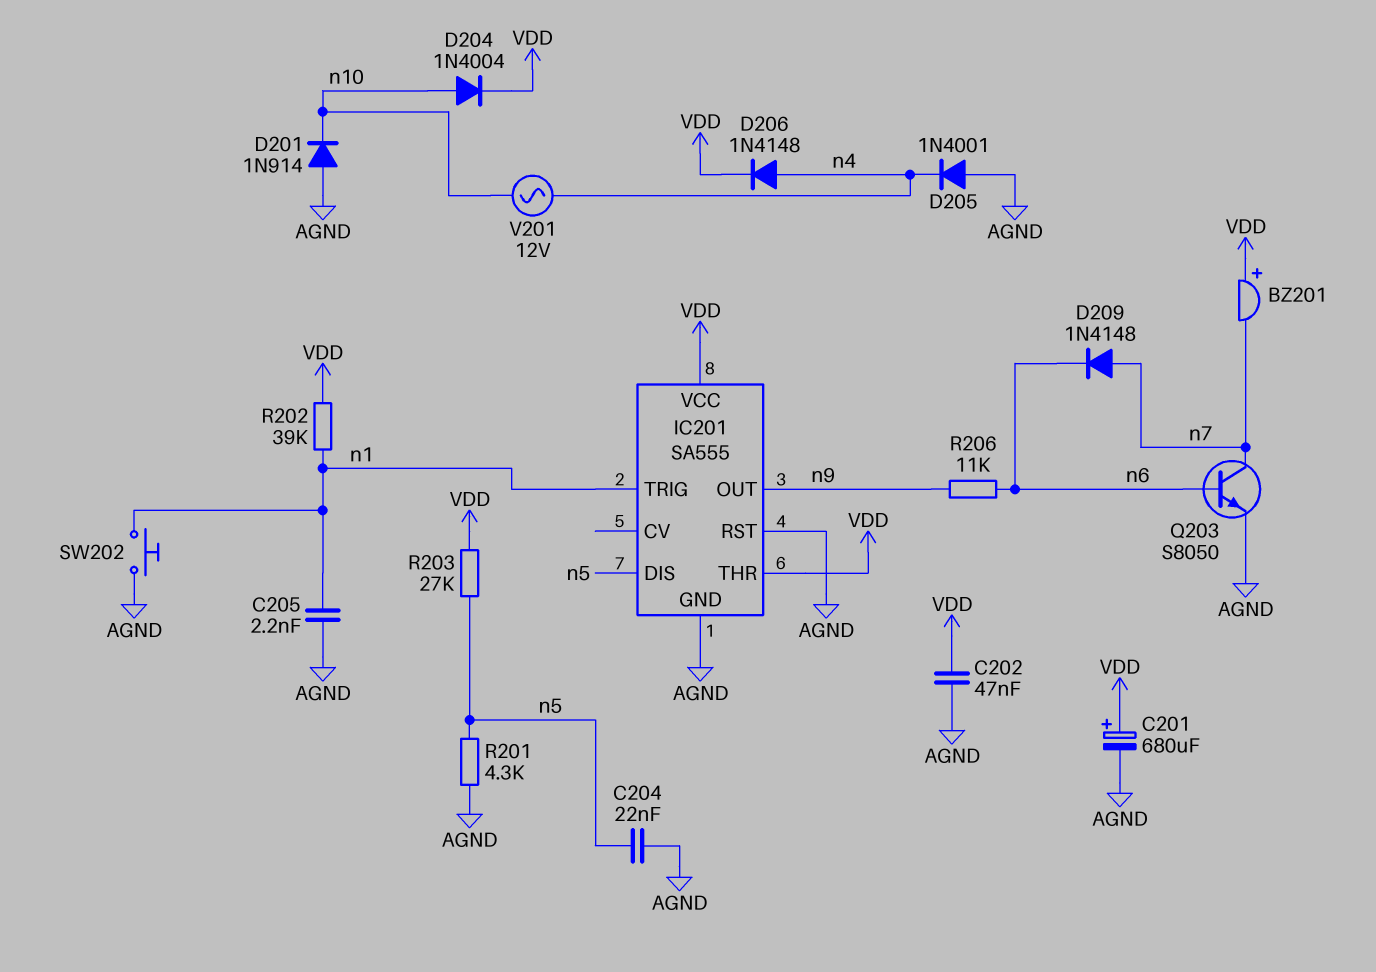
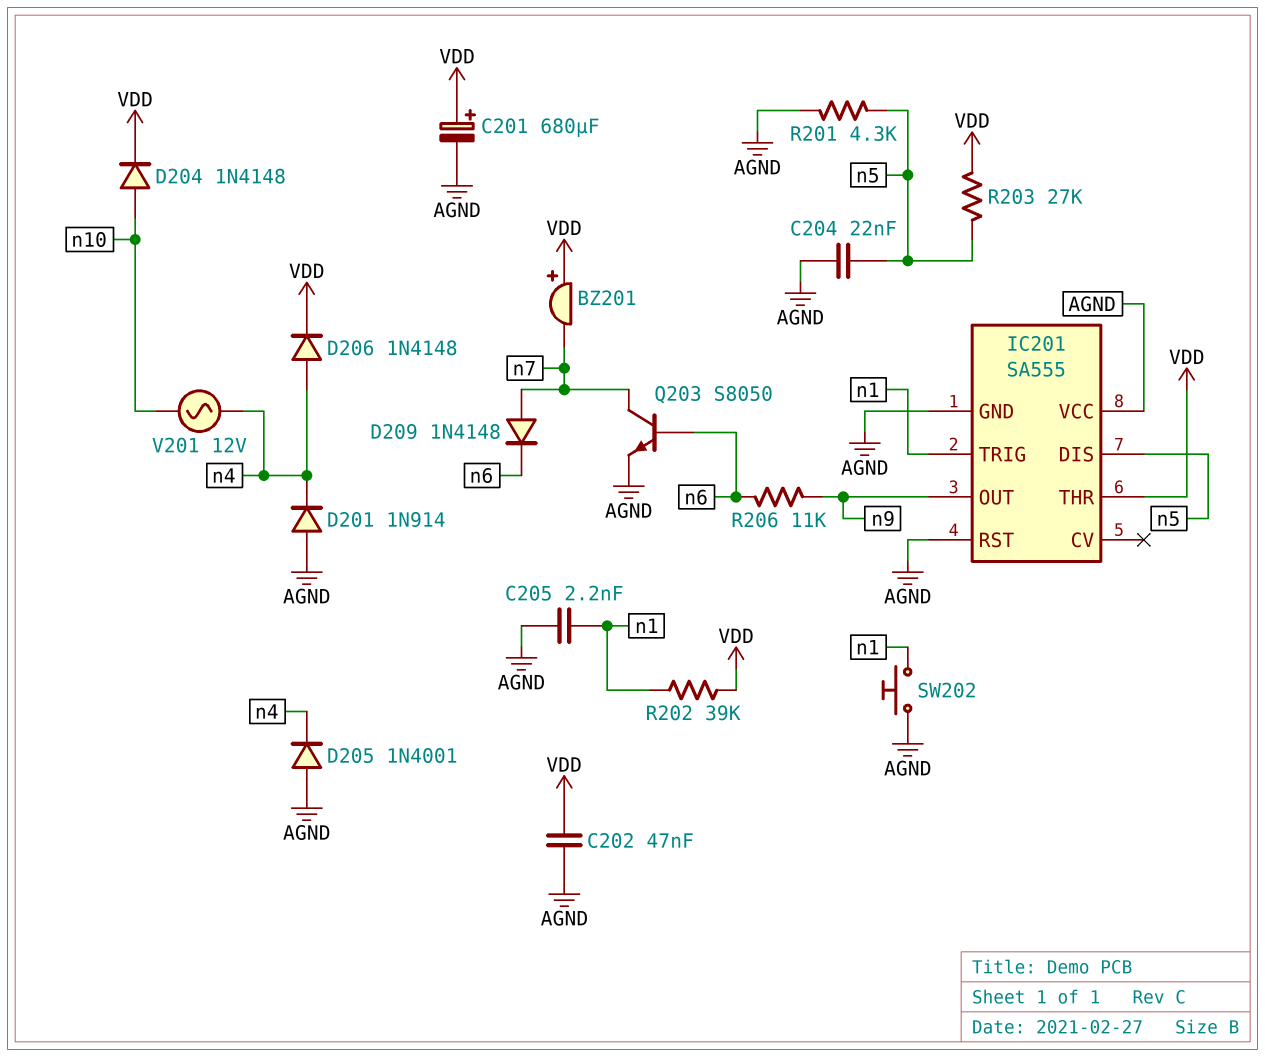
D201: diode 1N914 (A AGND, K n10) -> diode 1N914 (A AGND, K n4)
D204: diode 1N4004 (A n10, K VDD) -> diode 1N4148 (A n10, K VDD)
IC201 pin VCC: VDD -> AGND

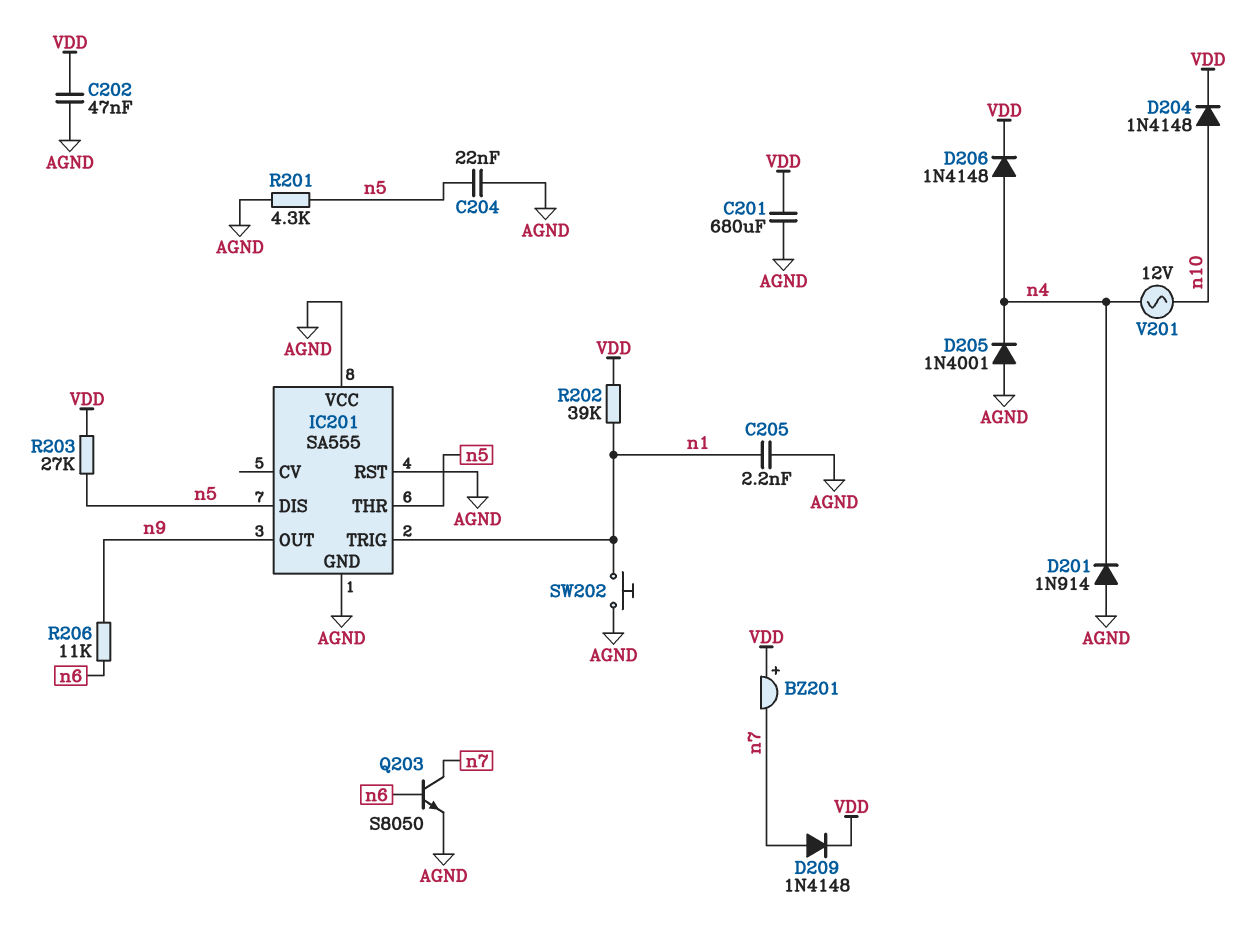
C201: 680uF (plus VDD, minus AGND) -> 680uF (AGND, VDD)
D209: diode 1N4148 (A n7, K n6) -> diode 1N4148 (A n7, K VDD)
IC201 pin THR: VDD -> n5

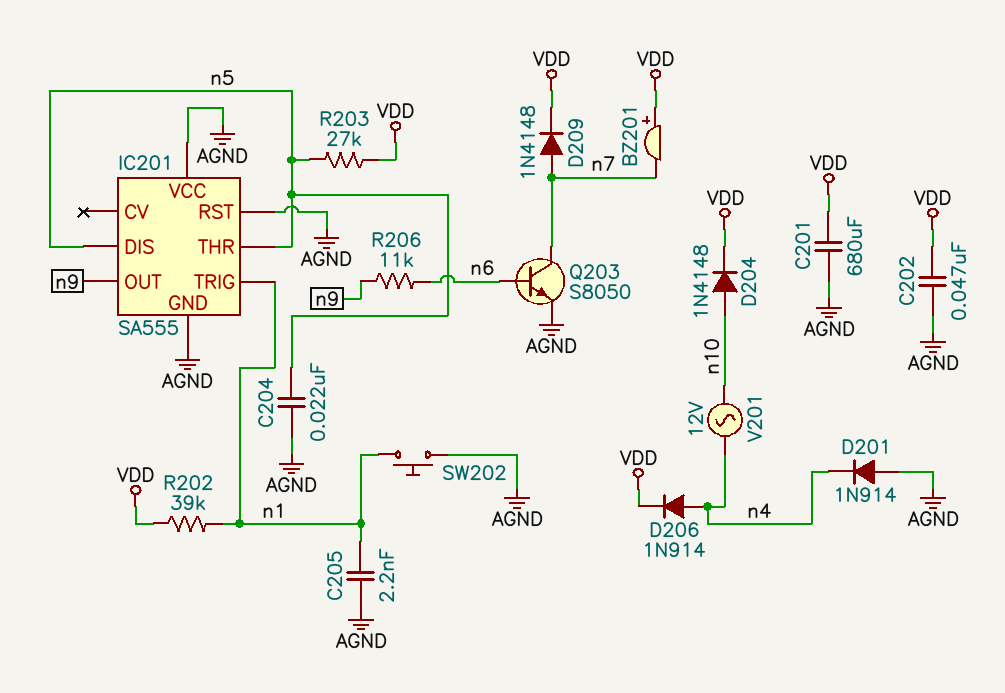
D205: diode 1N4001 (A AGND, K n4) -> none
D206: diode 1N4148 (A n4, K VDD) -> diode 1N914 (A n4, K VDD)
R201: 4.3k (AGND, n5) -> none

